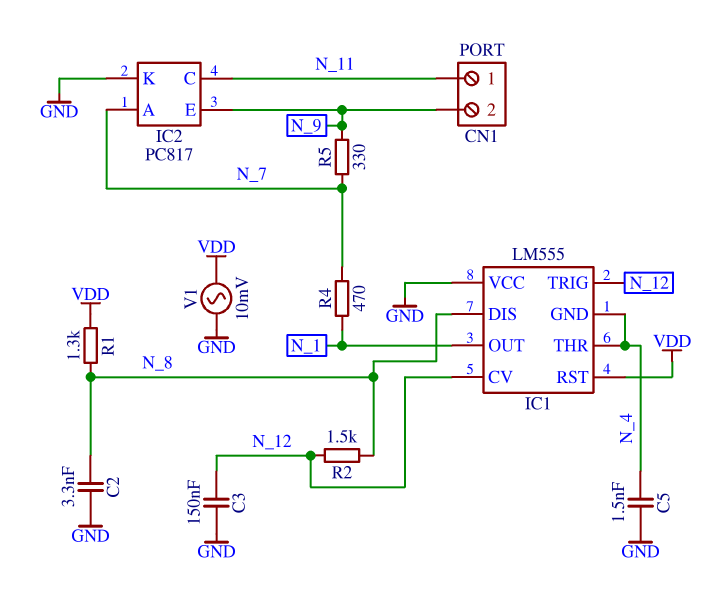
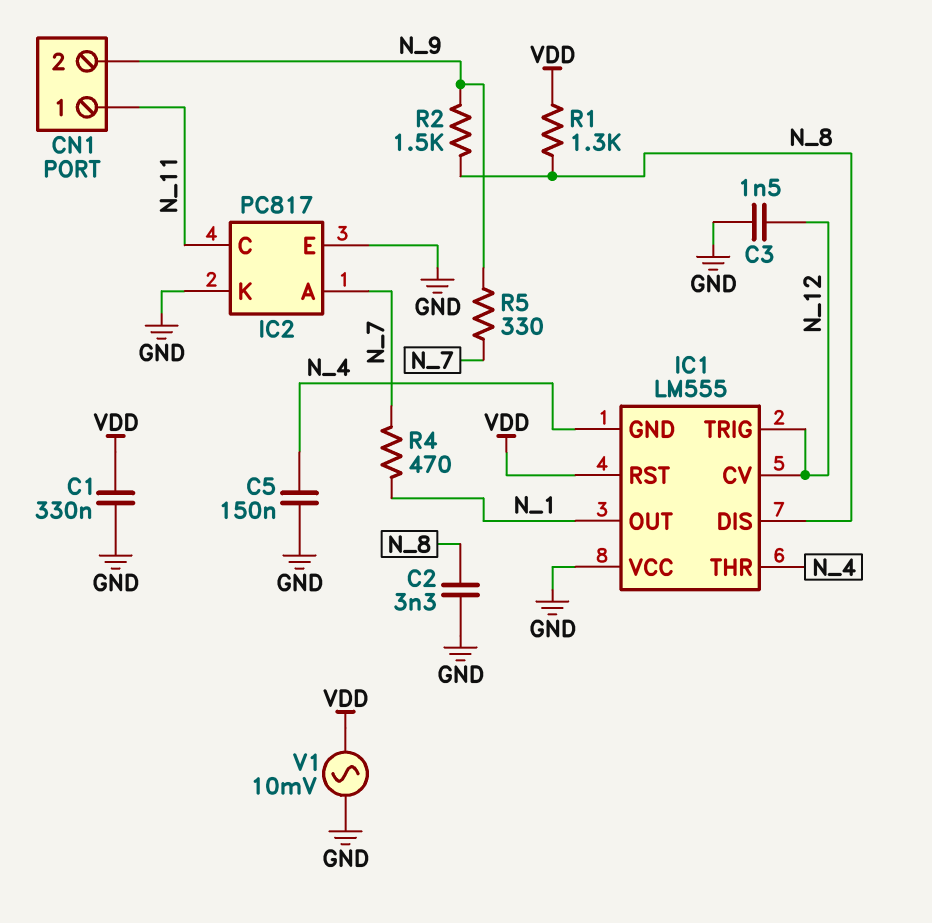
C1: none -> 330nF (GND, VDD)
C3: 150nF (GND, N_12) -> 1.5nF (GND, N_12)
C5: 1.5nF (GND, N_4) -> 150nF (GND, N_4)
IC2 pin E: N_9 -> GND
R2: 1.5k (N_8, N_12) -> 1.5k (N_8, N_9)

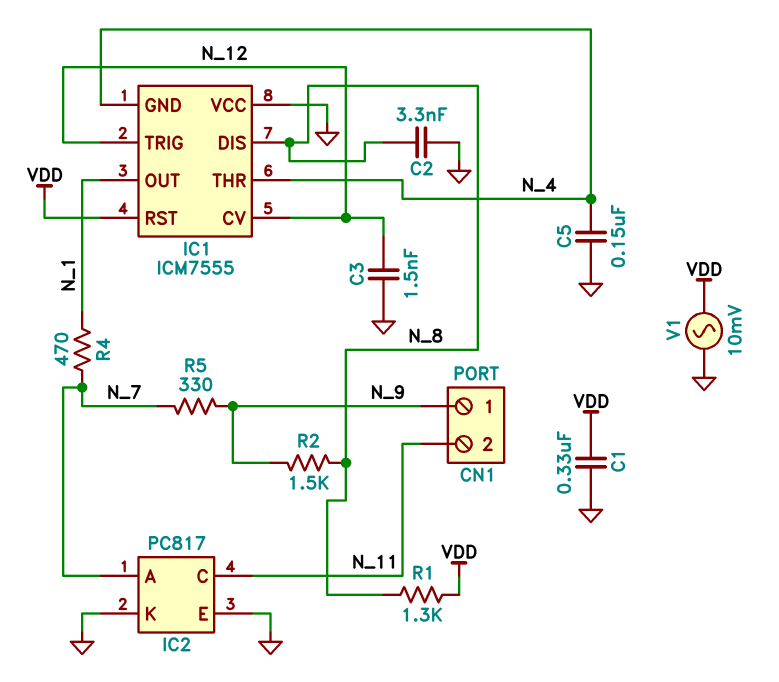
CN1 pin 1: N_11 -> N_9
CN1 pin 2: N_9 -> N_11
IC1: LM555 -> ICM7555

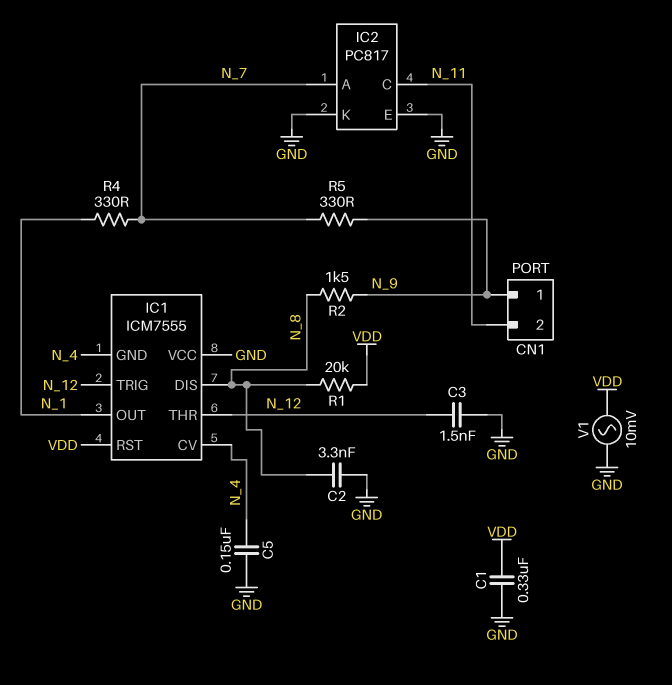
IC1 pin CV: N_12 -> N_4
IC1 pin THR: N_4 -> N_12
R1: 1.3k (N_8, VDD) -> 20k (N_8, VDD)
R4: 470 (N_1, N_7) -> 330 (N_1, N_7)

